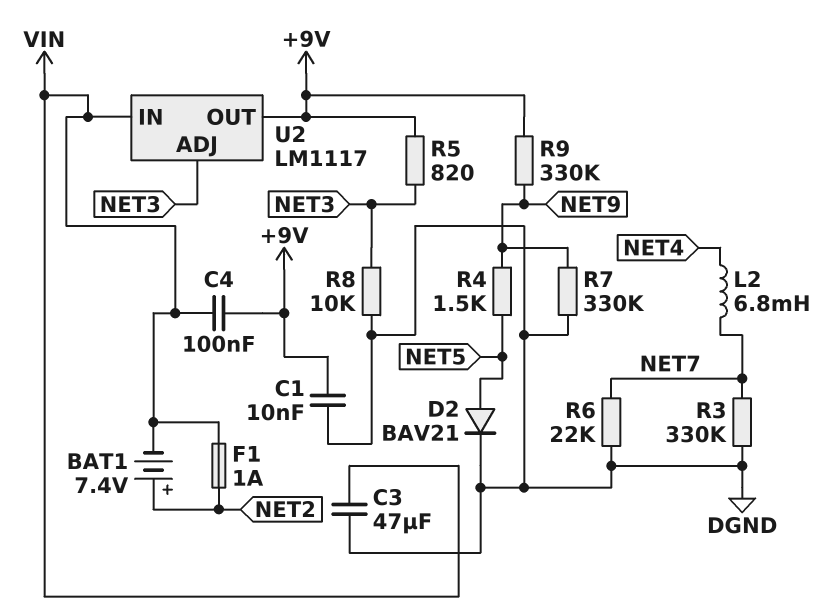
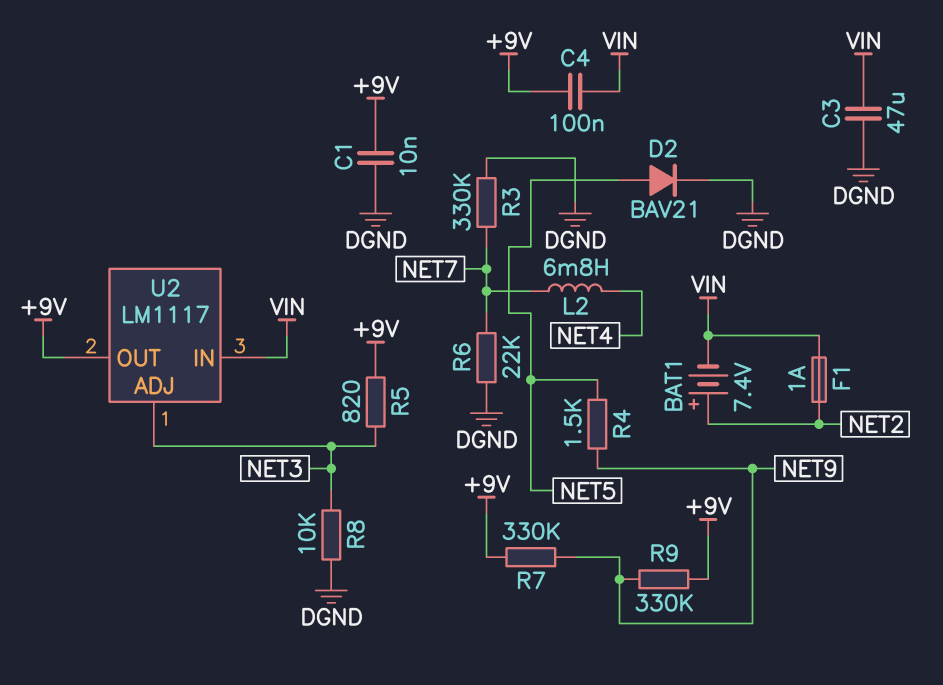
R7: 330k (DGND, NET9) -> 330k (+9V, NET9)

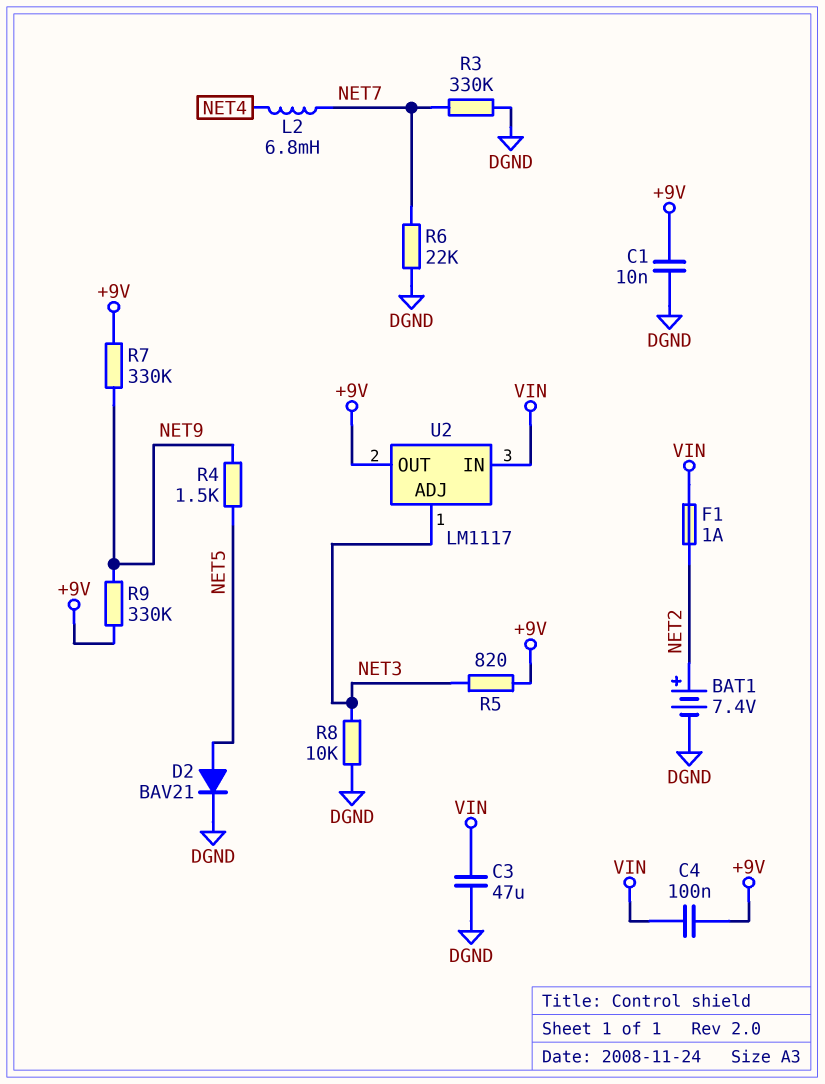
BAT1: 7.4V (plus NET2, minus VIN) -> 7.4V (plus NET2, minus DGND)

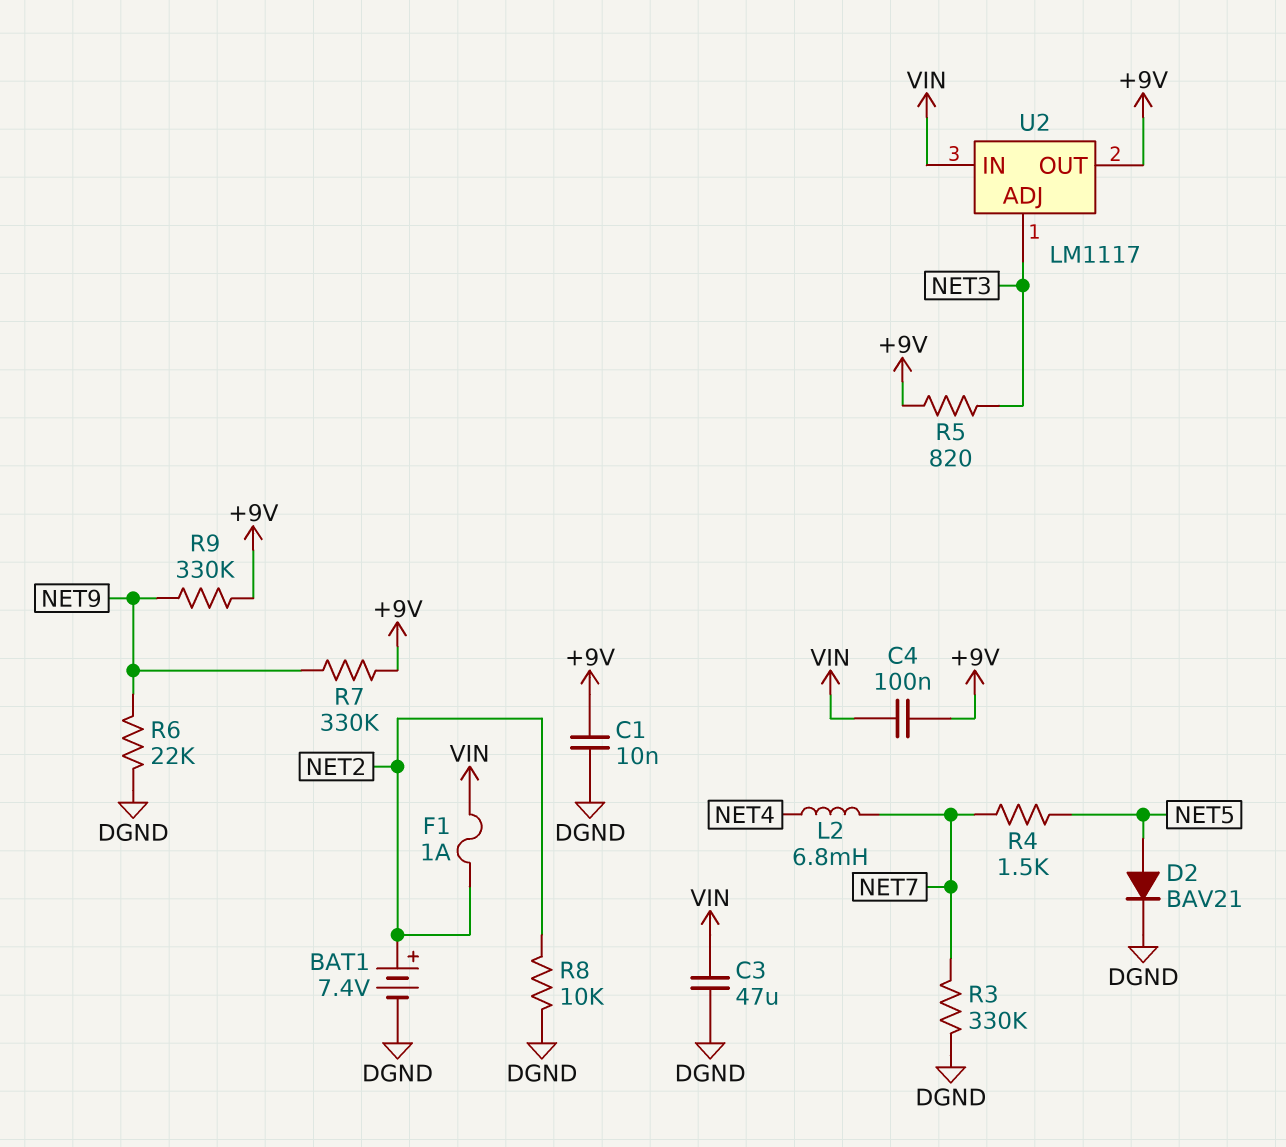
R4: 1.5k (NET5, NET9) -> 1.5k (NET5, NET7)
R6: 22k (DGND, NET7) -> 22k (DGND, NET9)
R8: 10k (DGND, NET3) -> 10k (DGND, NET2)

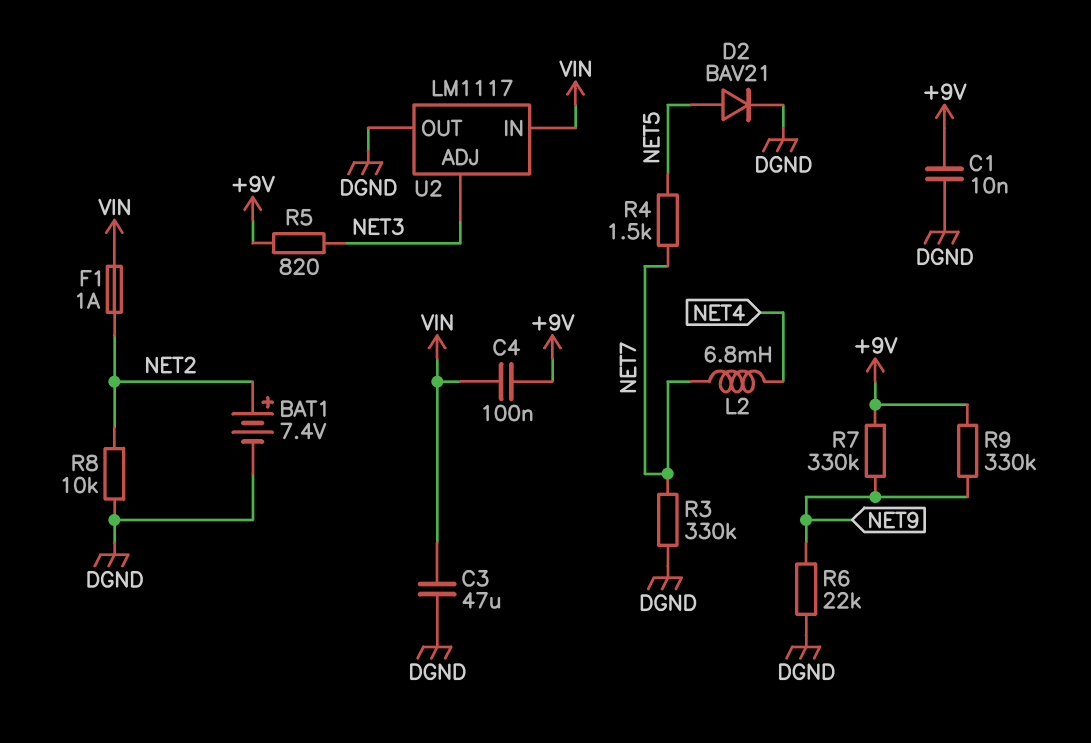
U2 pin OUT: +9V -> DGND

